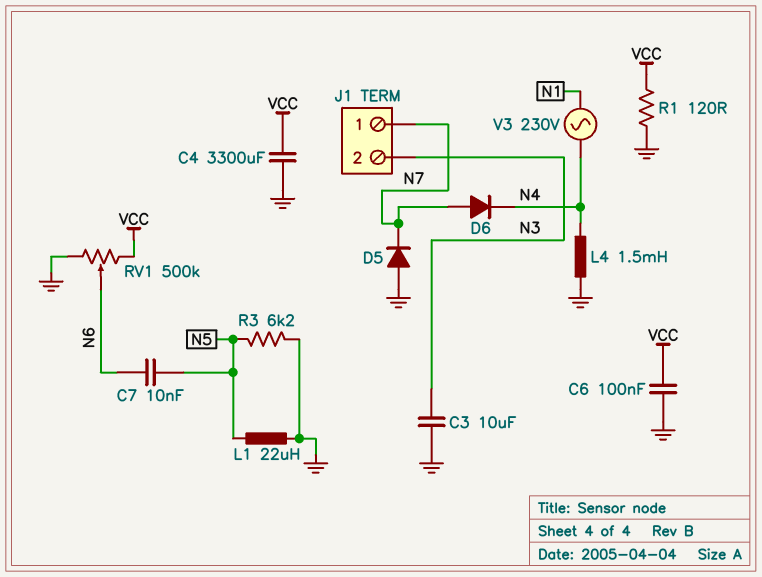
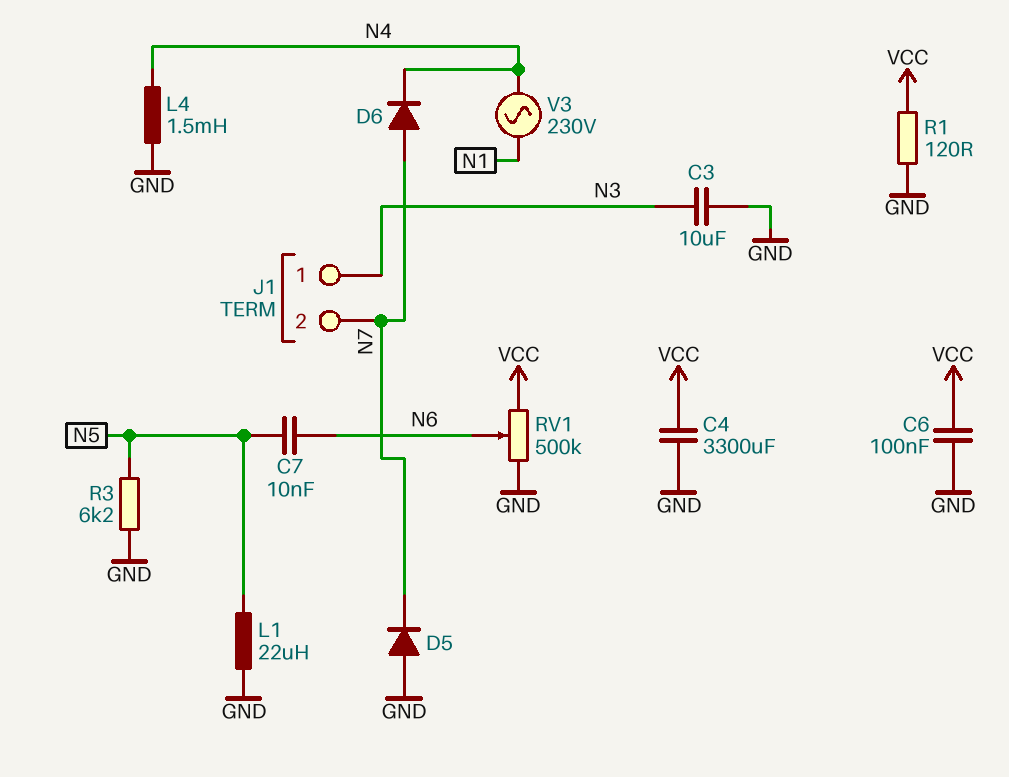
J1 pin 1: N7 -> N3
J1 pin 2: N3 -> N7

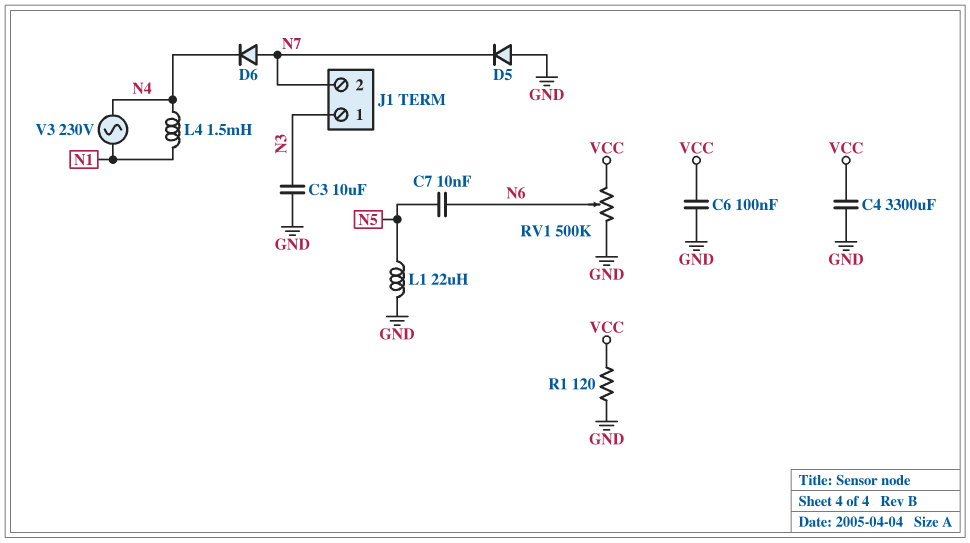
L4: 1.5mH (GND, N4) -> 1.5mH (N1, N4)
R3: 6.2k (GND, N5) -> none

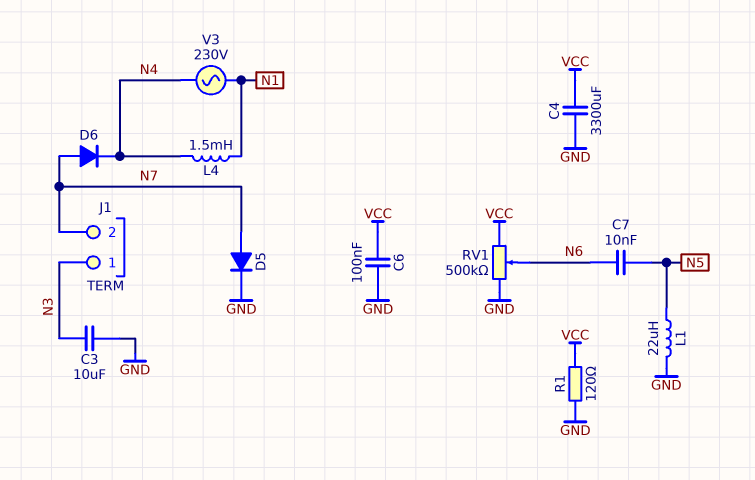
D5: diode (A GND, K N7) -> diode (A N7, K GND)

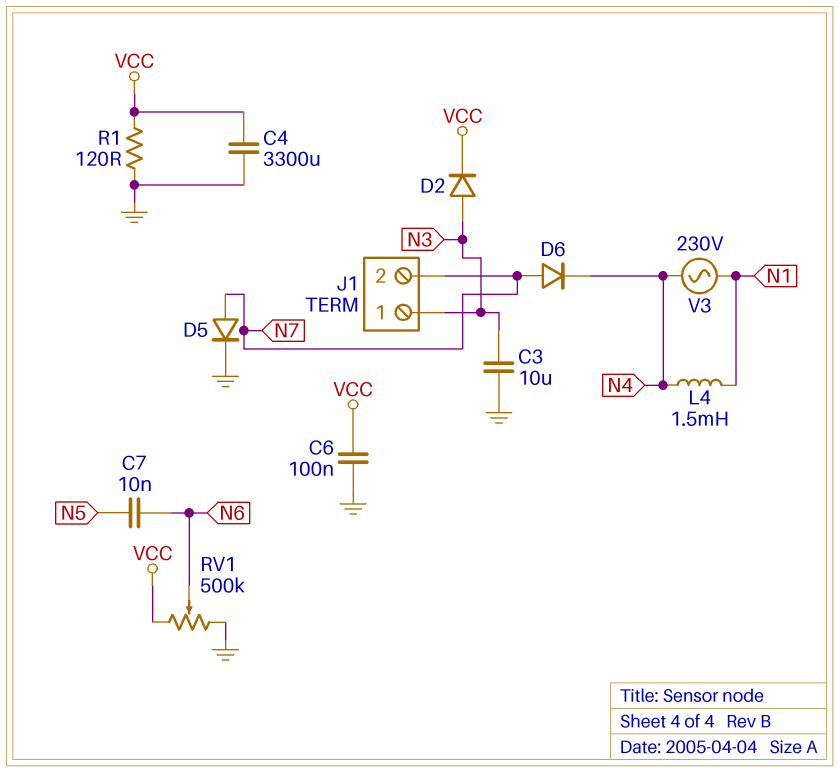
D2: none -> diode (A N3, K VCC)
L1: 22uH (GND, N5) -> none

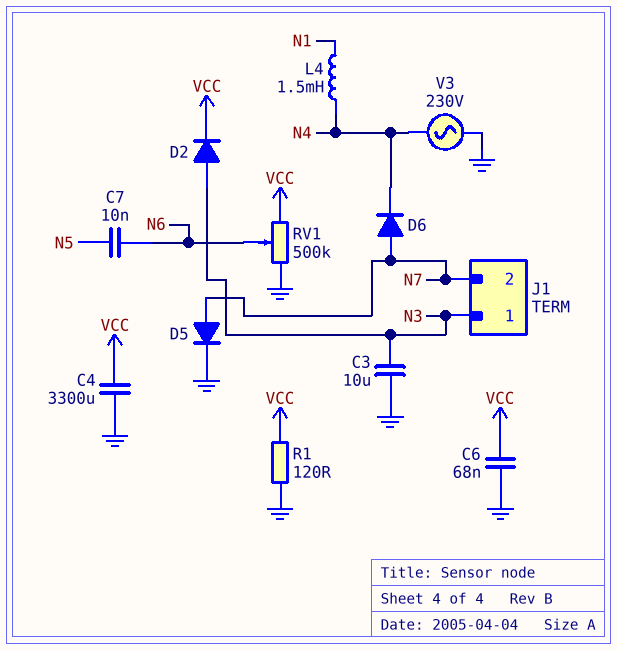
C6: 100nF (GND, VCC) -> 68nF (GND, VCC)
V3: AC 230V (N1, N4) -> AC 230V (GND, N4)

